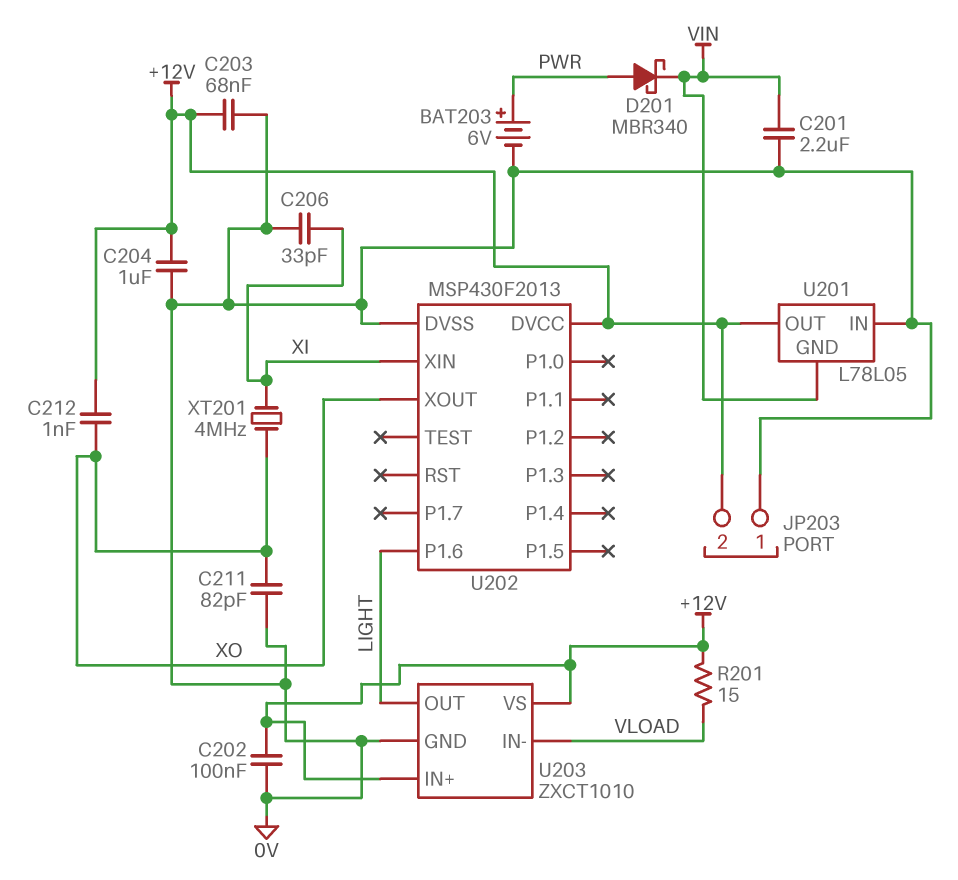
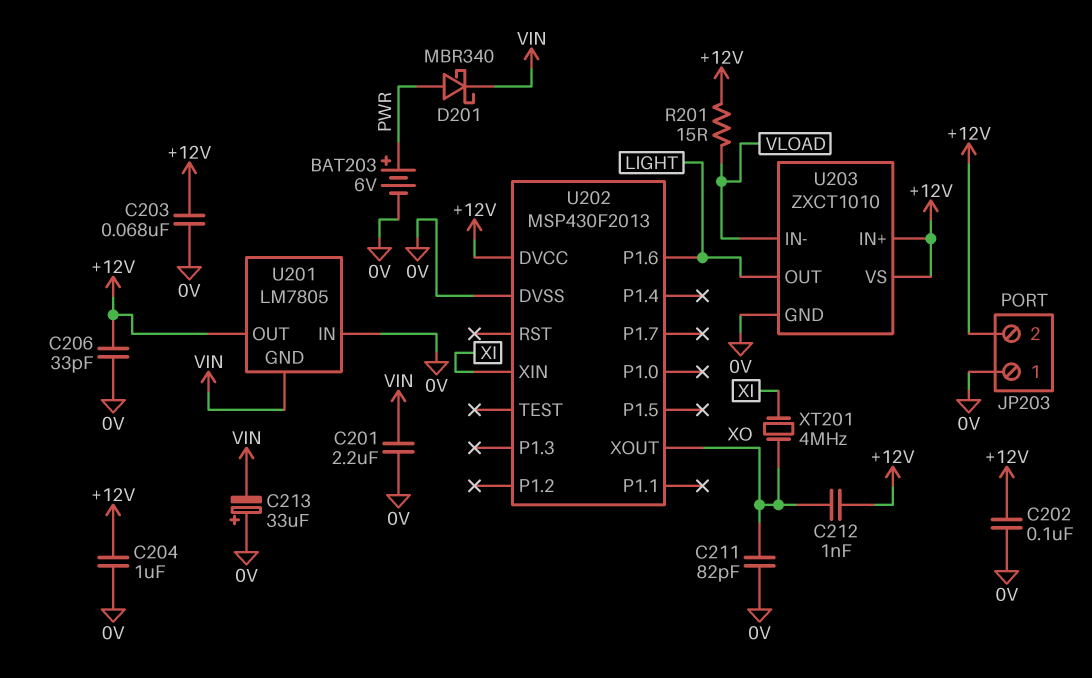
C206: 33pF (0V, XI) -> 33pF (+12V, 0V)
C213: none -> 33uF (plus 0V, minus VIN)
U201: L78L05 -> LM7805

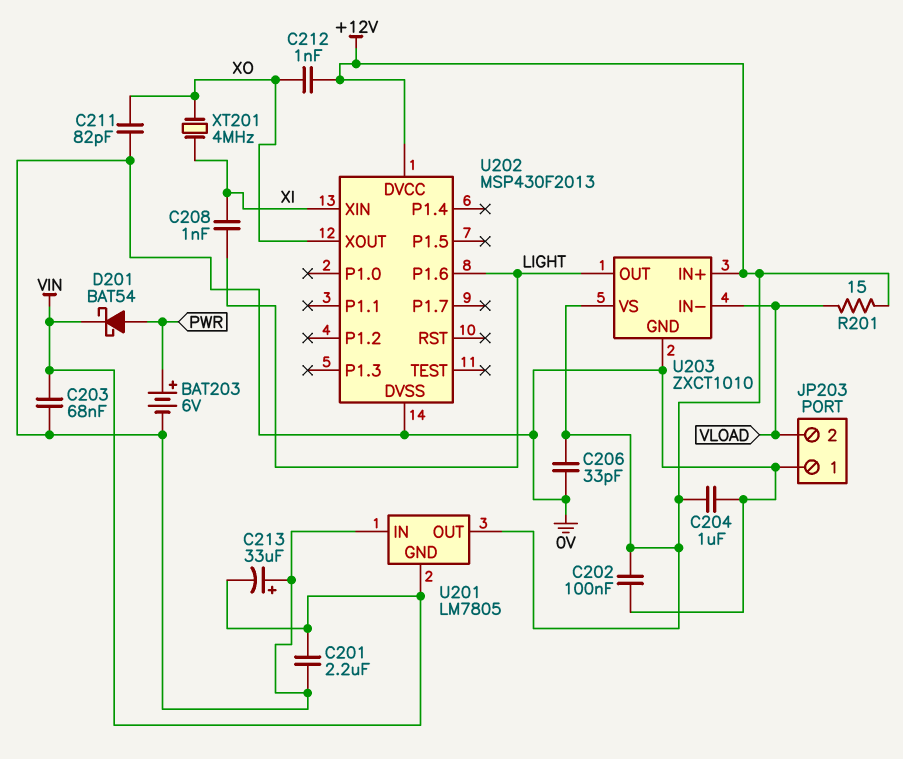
C203: 68nF (+12V, 0V) -> 68nF (0V, VIN)
C208: none -> 1nF (LIGHT, XI)
D201: schottky MBR340 (A PWR, K VIN) -> schottky BAT54 (A PWR, K VIN)
JP203 pin 2: +12V -> VLOAD

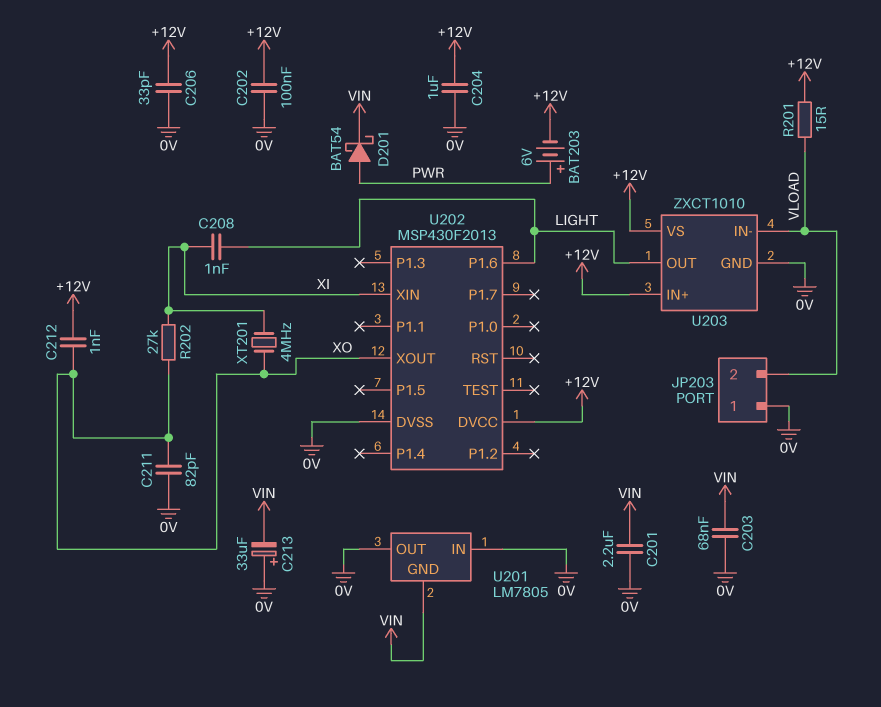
BAT203: 6V (plus PWR, minus 0V) -> 6V (plus PWR, minus +12V)
R202: none -> 27k (XI, XO)
U201 pin OUT: +12V -> 0V

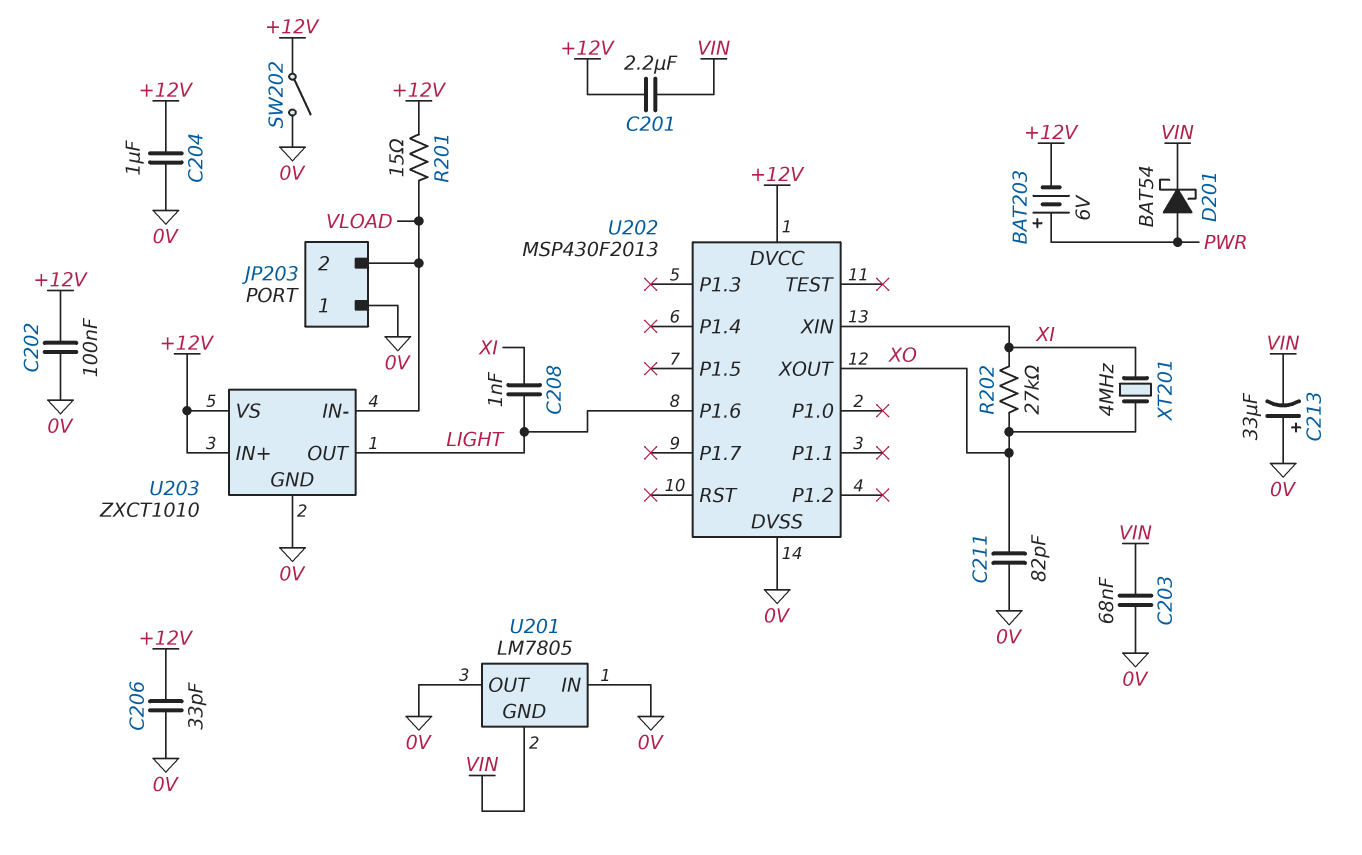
C201: 2.2uF (0V, VIN) -> 2.2uF (+12V, VIN)
C212: 1nF (+12V, XO) -> none
SW202: none -> switch (+12V, 0V)

